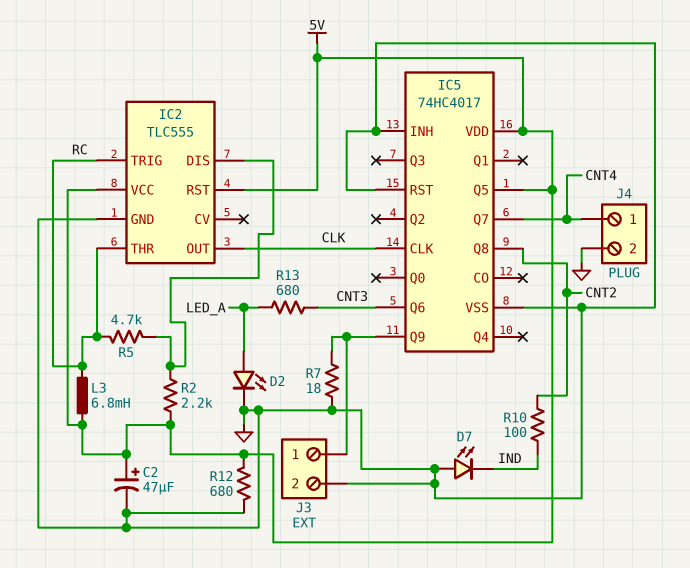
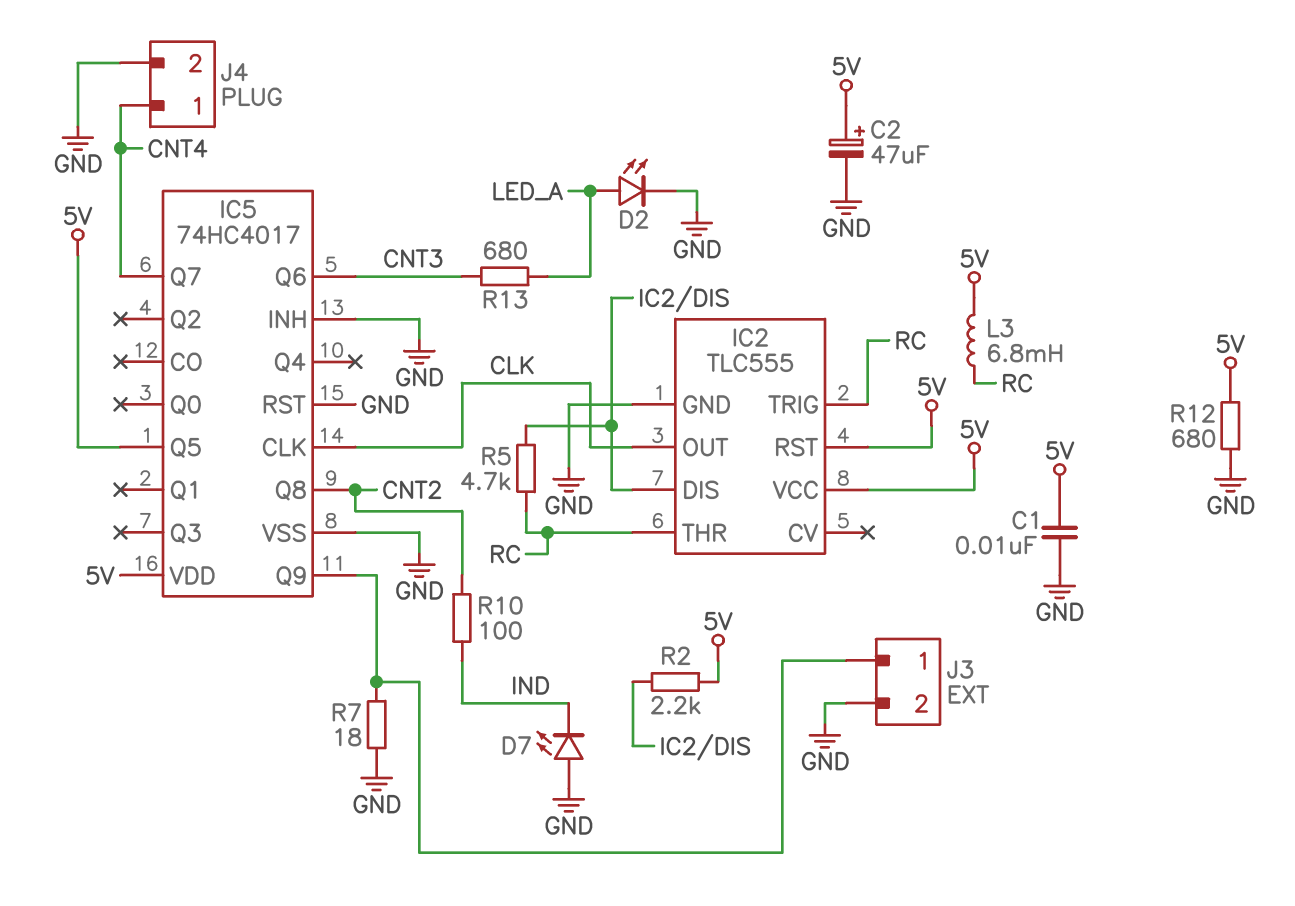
C1: none -> 10nF (5V, GND)

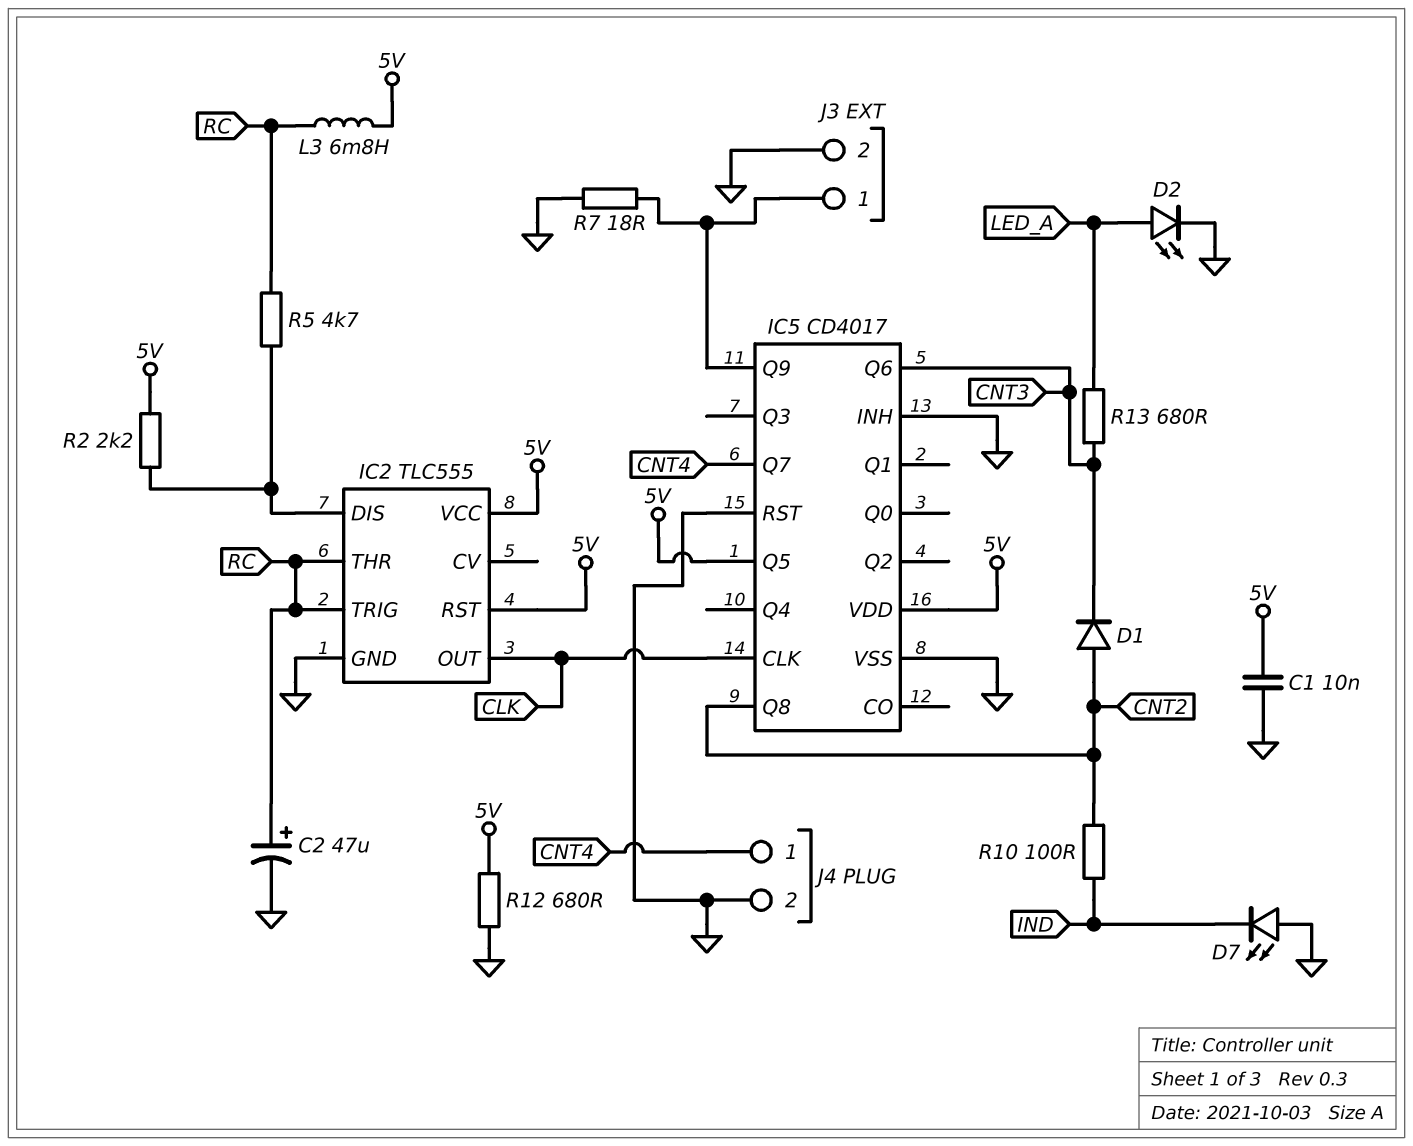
C2: 47uF (plus 5V, minus GND) -> 47uF (plus RC, minus GND)
D1: none -> diode (A CNT2, K CNT3)
IC5: 74HC4017 -> CD4017

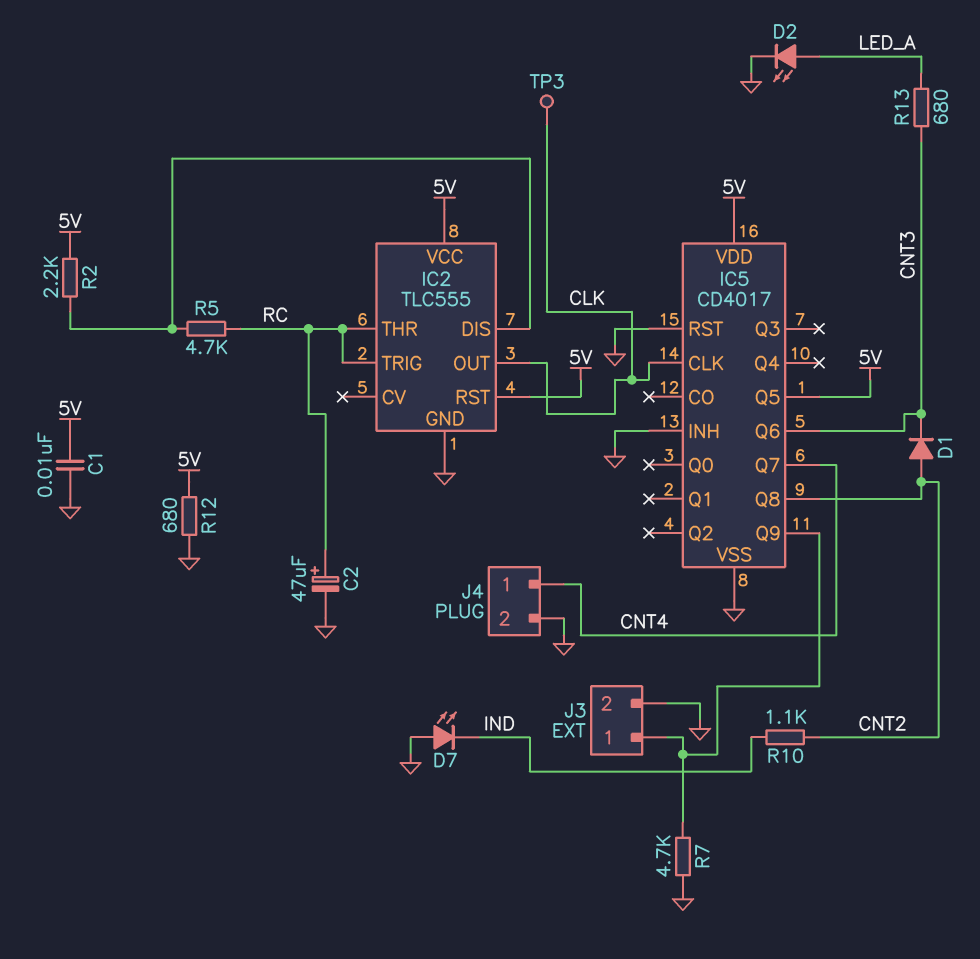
L3: 6.8mH (5V, RC) -> none
R7: 18 (GND, IC5/Q9) -> 4.7k (GND, IC5/Q9)
R10: 100 (CNT2, IND) -> 1.1k (CNT2, IND)
TP3: none -> test point (CLK)

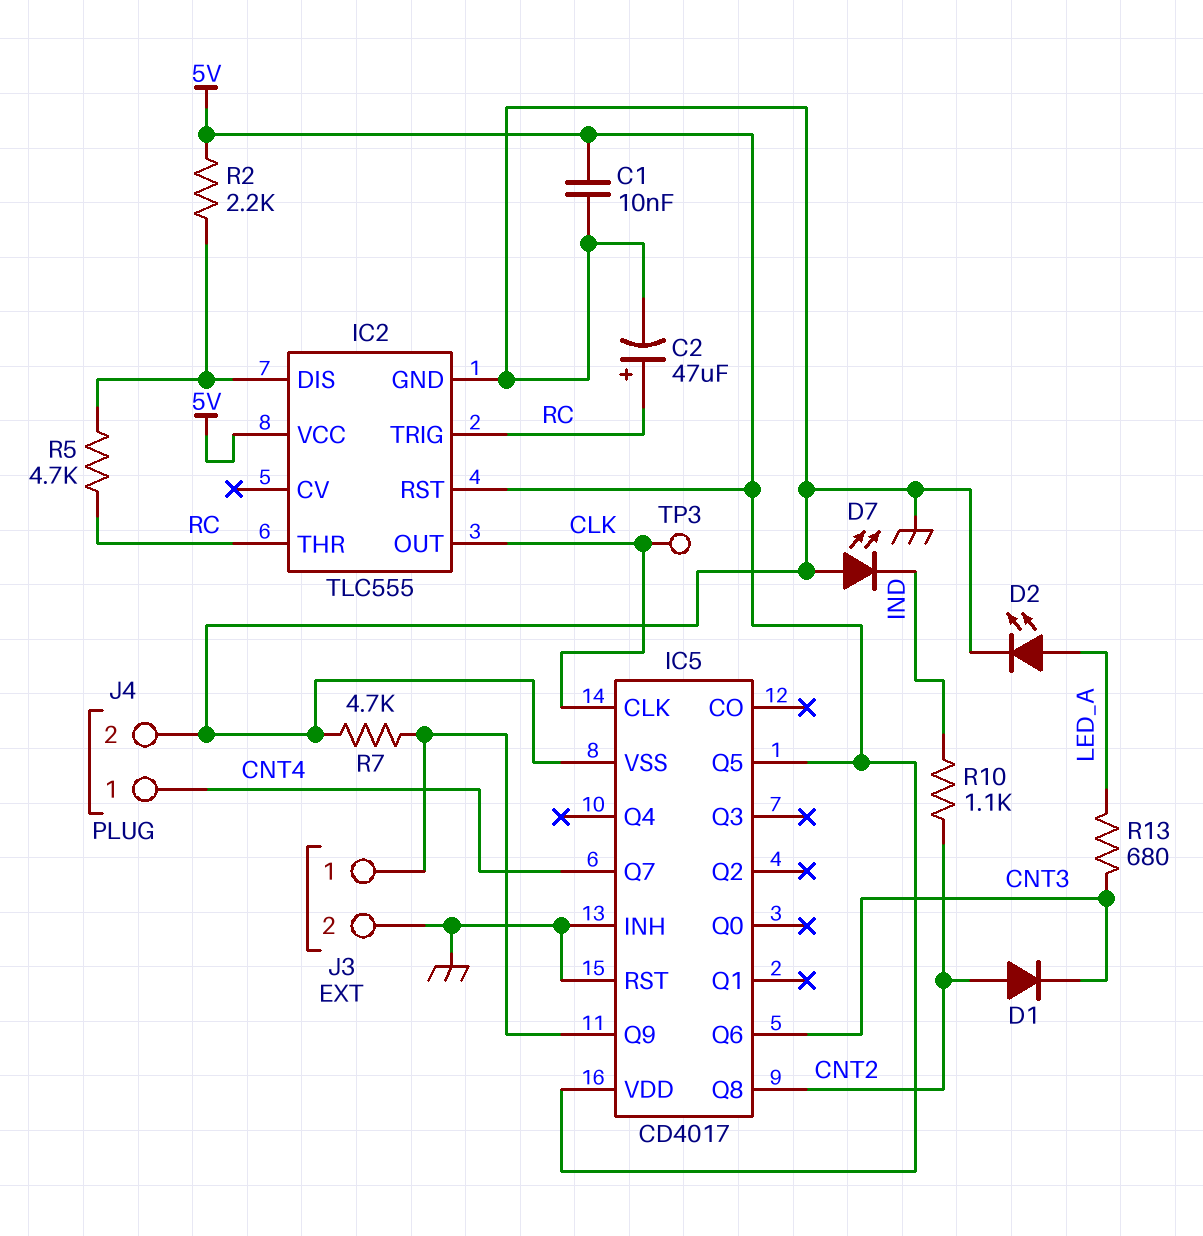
R12: 680 (5V, GND) -> none

